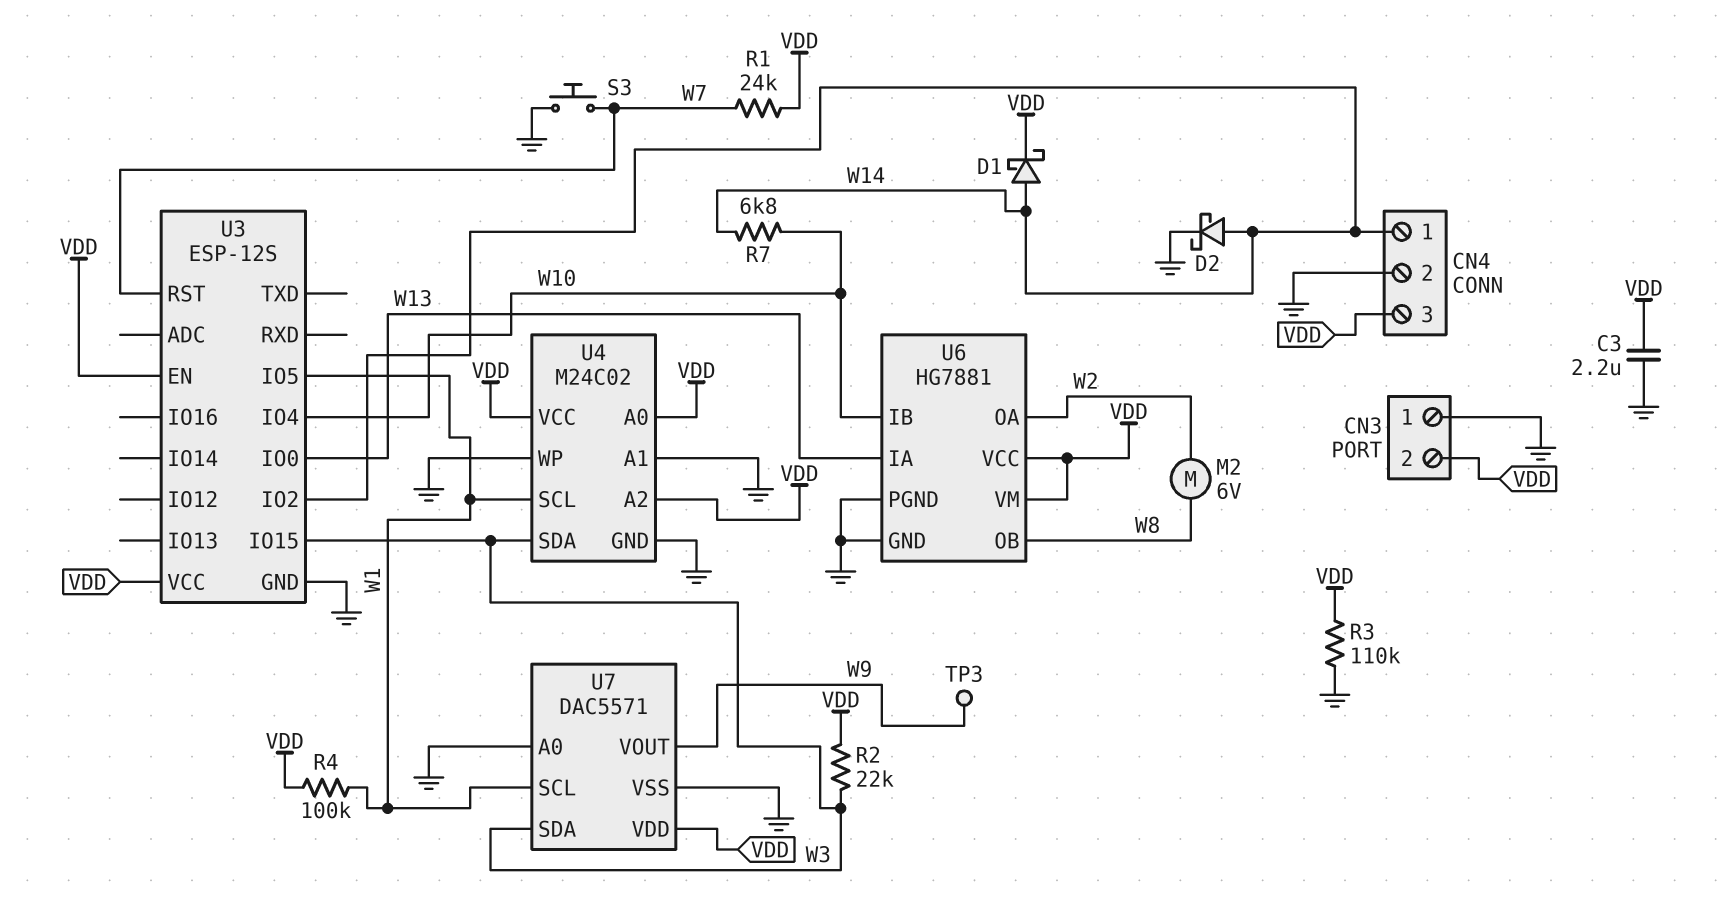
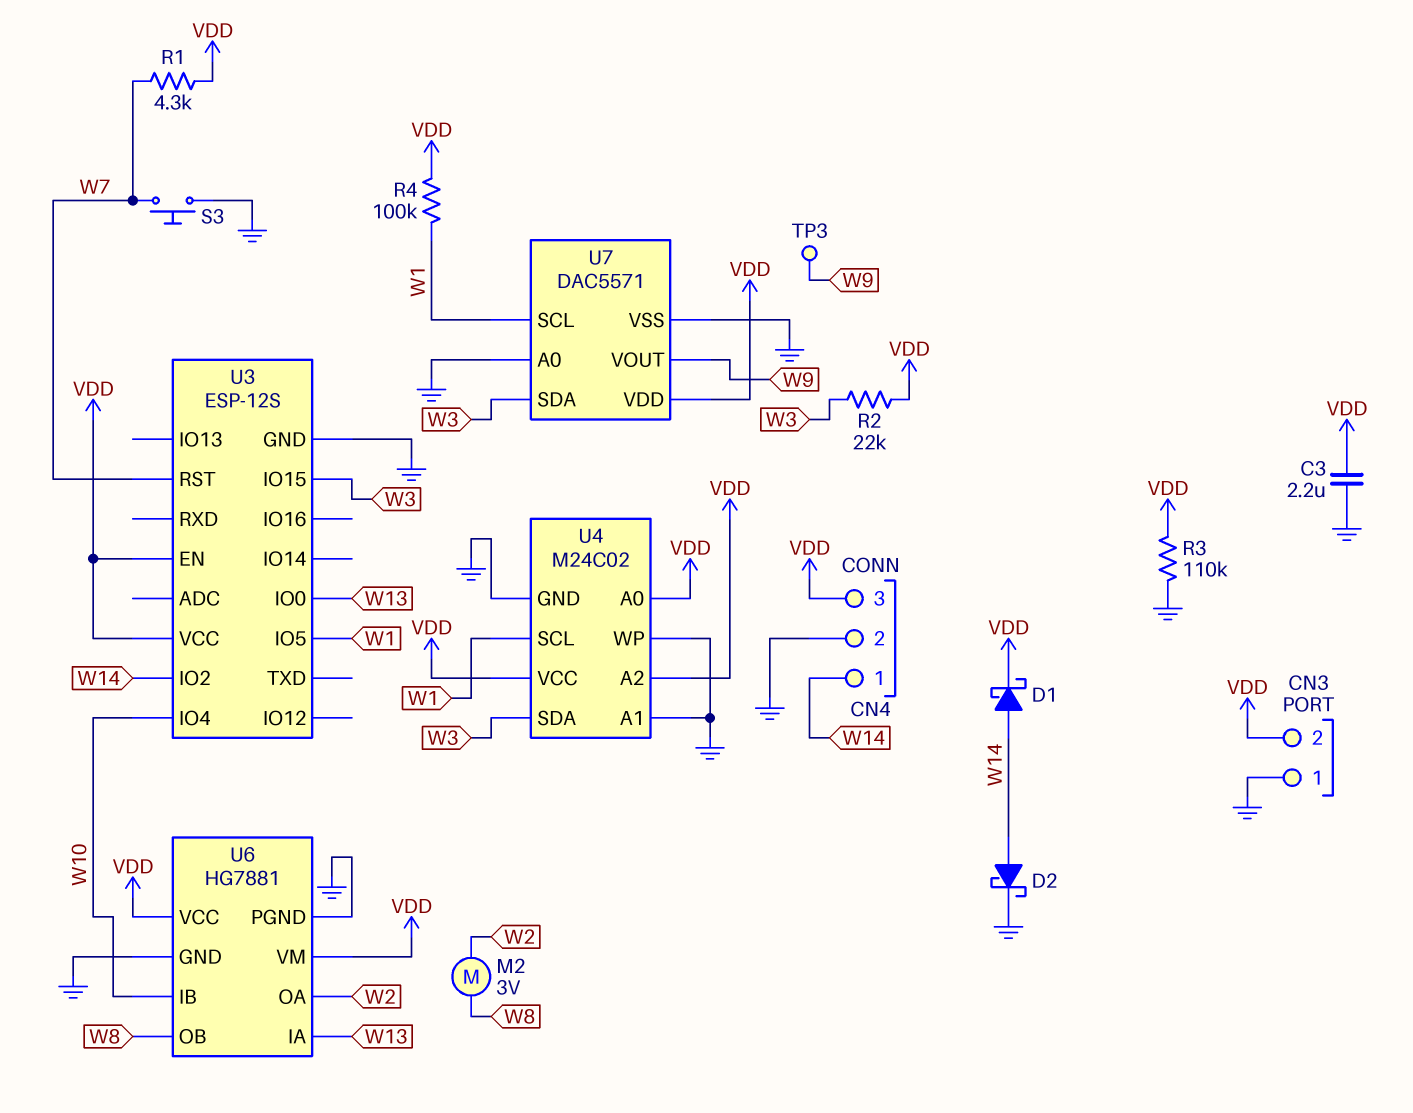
M2: motor 6V (W2, W8) -> motor 3V (W2, W8)
R1: 24k (VDD, W7) -> 4.3k (VDD, W7)
R7: 6.8k (W10, W14) -> none

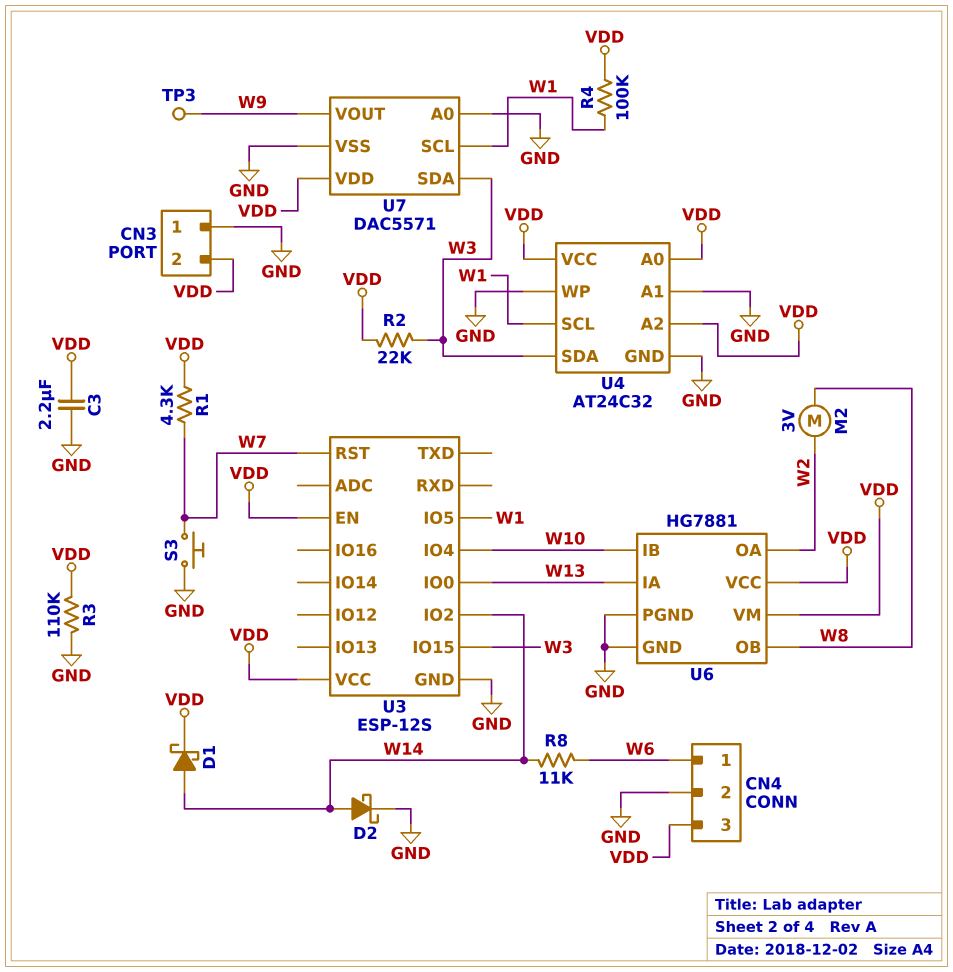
CN4 pin 1: W14 -> W6
R8: none -> 11k (W6, W14)
U4: M24C02 -> AT24C32

